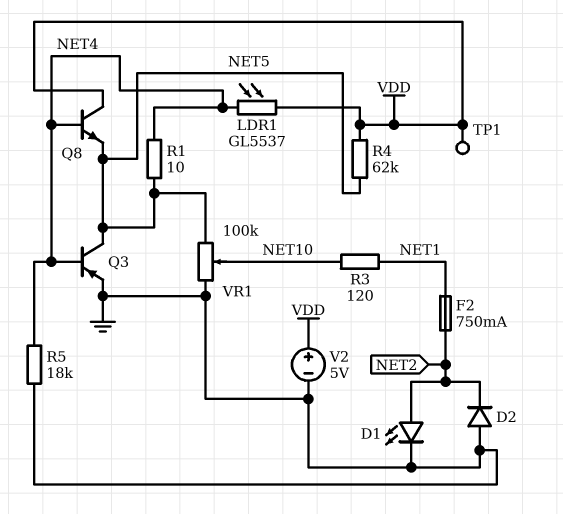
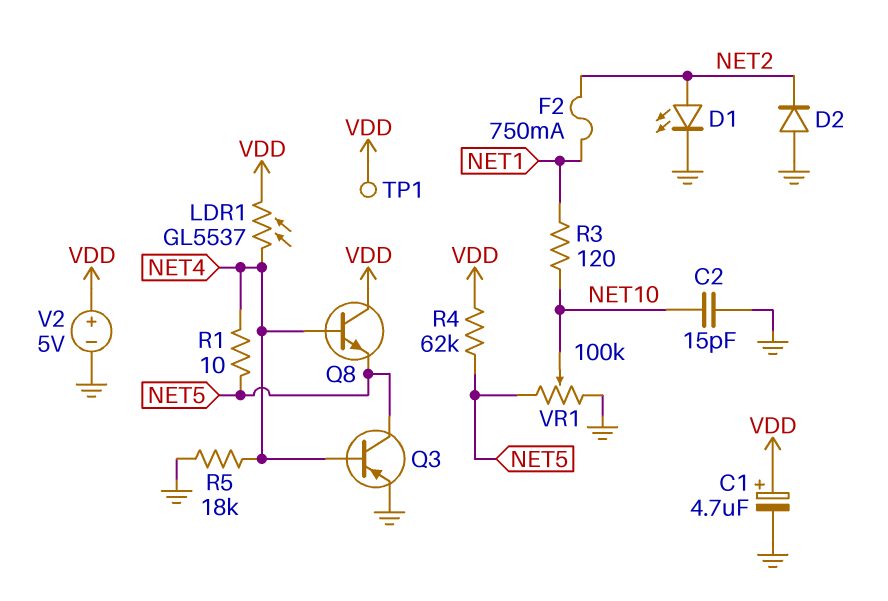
C1: none -> 4.7uF (plus VDD, minus GND)
C2: none -> 15pF (GND, NET10)

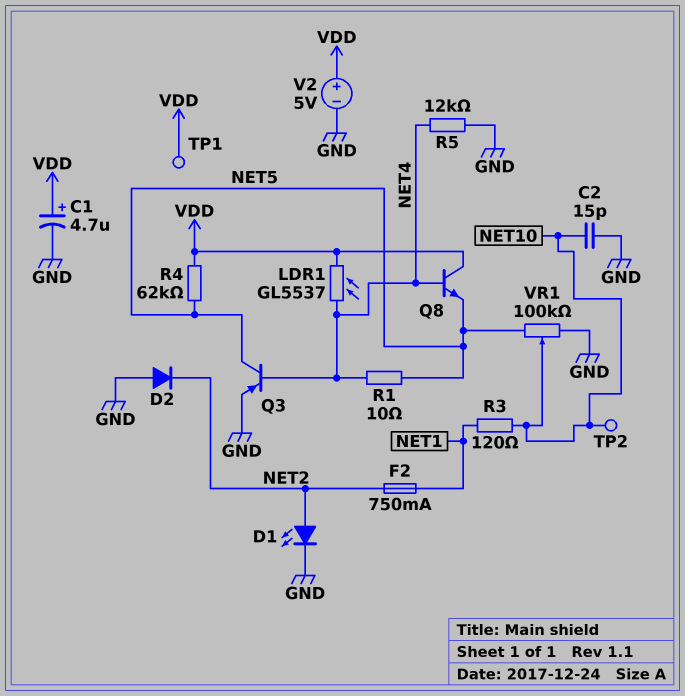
R5: 18k (GND, NET4) -> 12k (GND, NET4)
TP2: none -> test point (NET10)

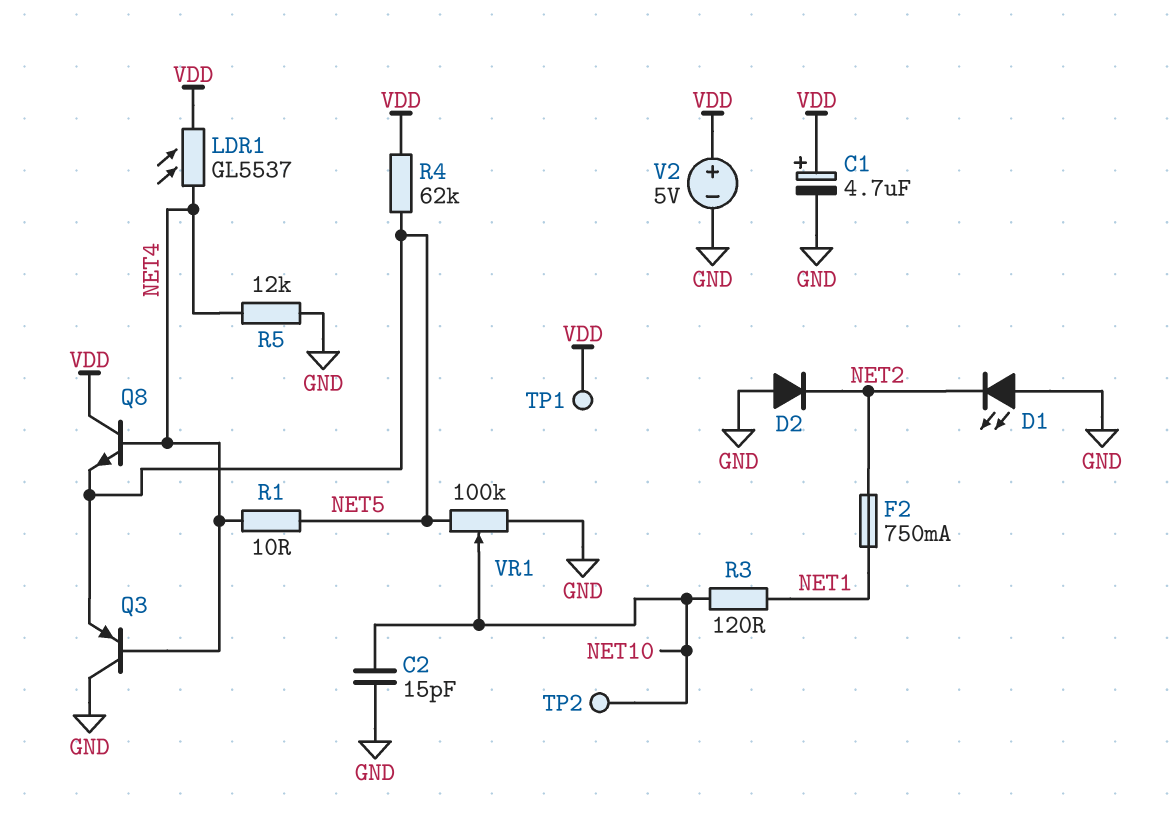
D1: LED (A NET2, K GND) -> LED (A GND, K NET2)
Q3: PNP (B NET4, C NET5, E GND) -> PNP (B NET4, C GND, E NET5)

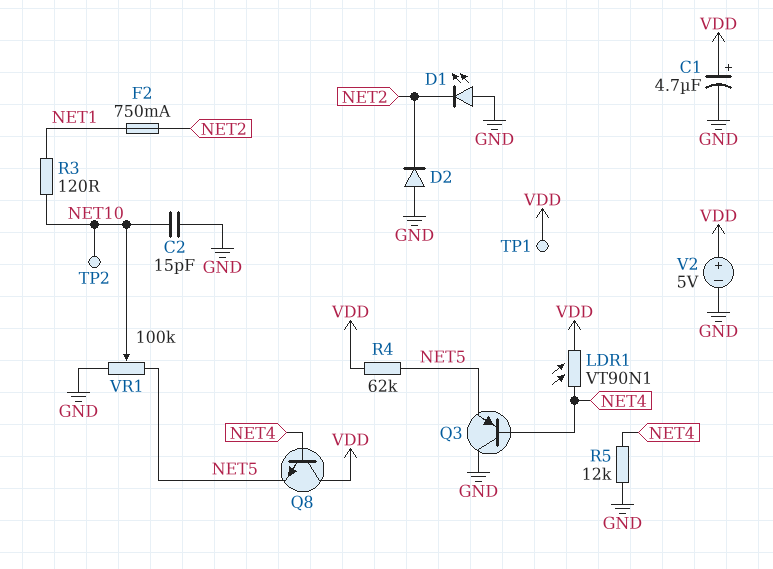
LDR1: GL5537 (NET4, VDD) -> VT90N1 (NET4, VDD)
R1: 10 (NET4, NET5) -> none

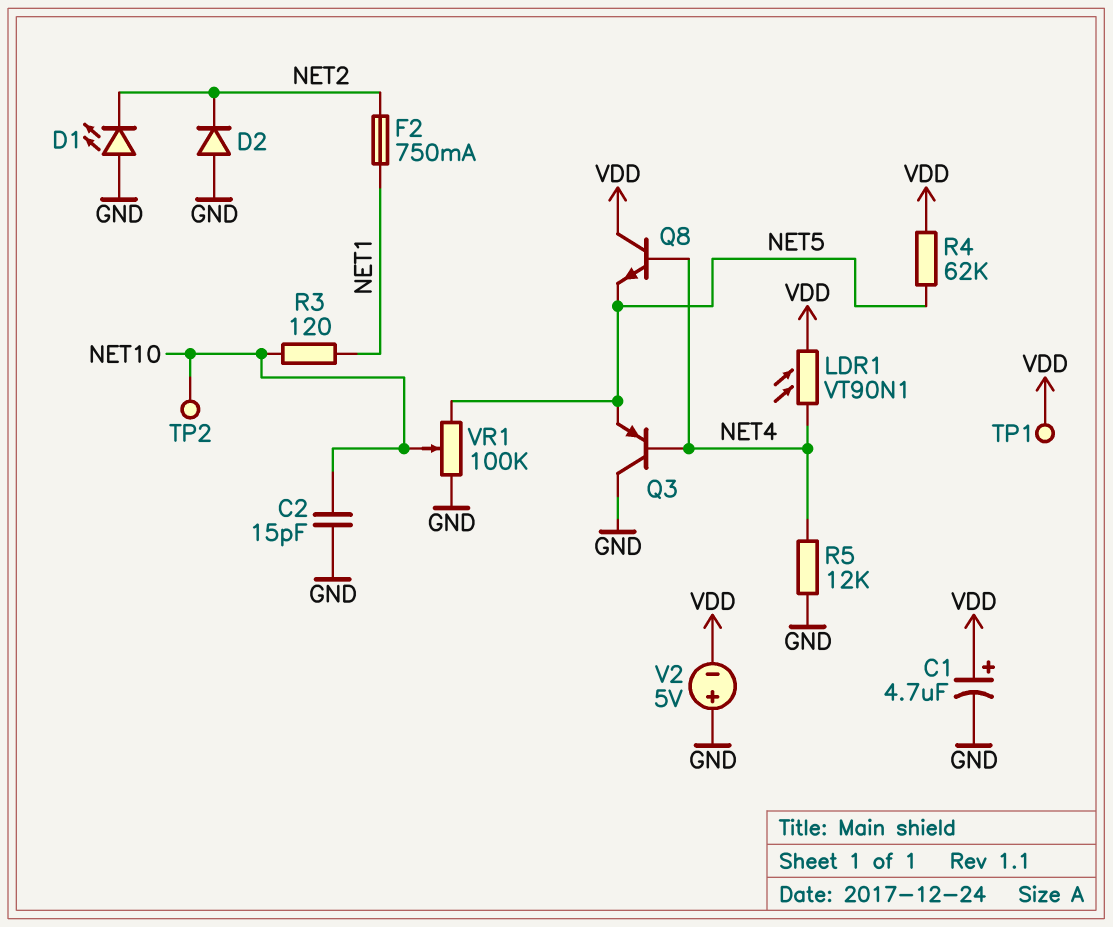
V2: 5V (plus VDD, minus GND) -> 5V (plus GND, minus VDD)

